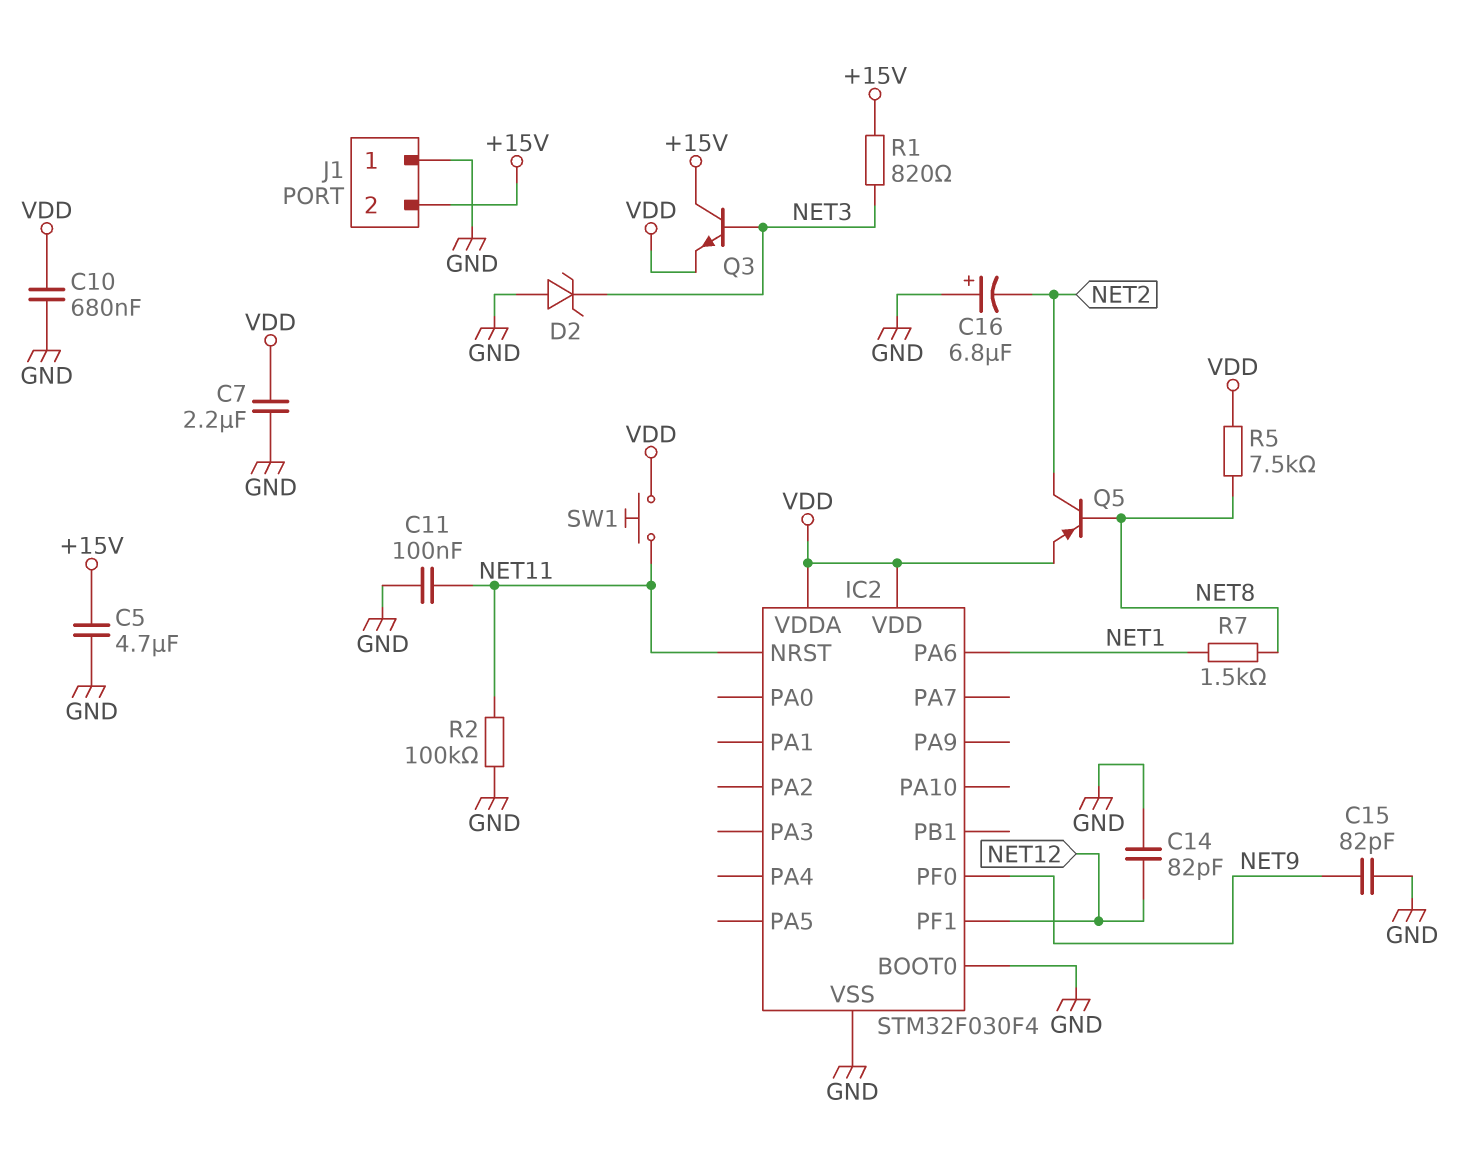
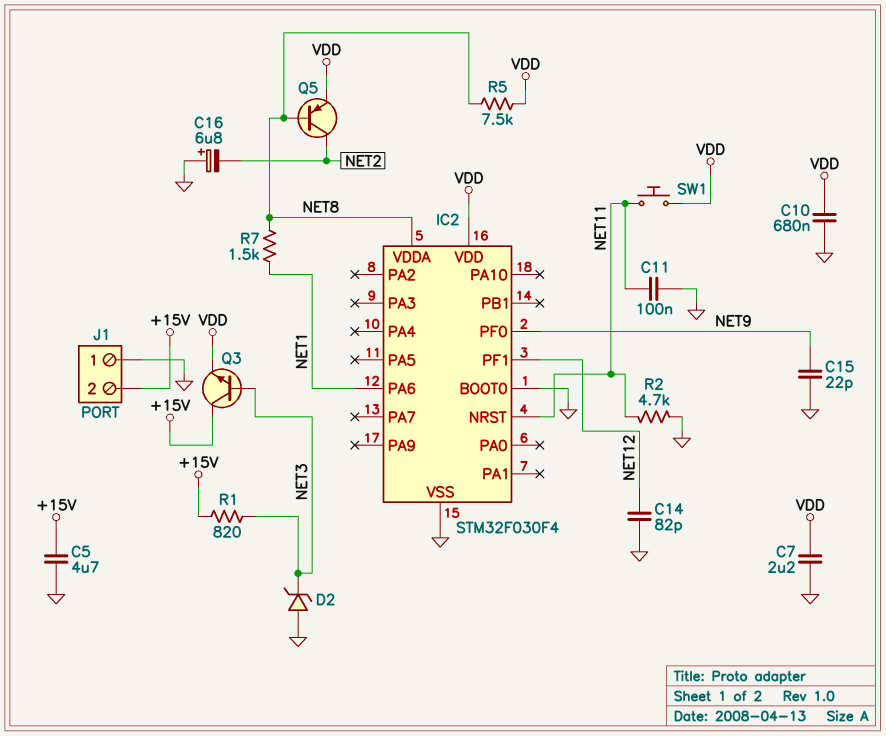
C15: 82pF (GND, NET9) -> 22pF (GND, NET9)
IC2 pin VDDA: VDD -> NET8
R2: 100k (GND, NET11) -> 4.7k (GND, NET11)

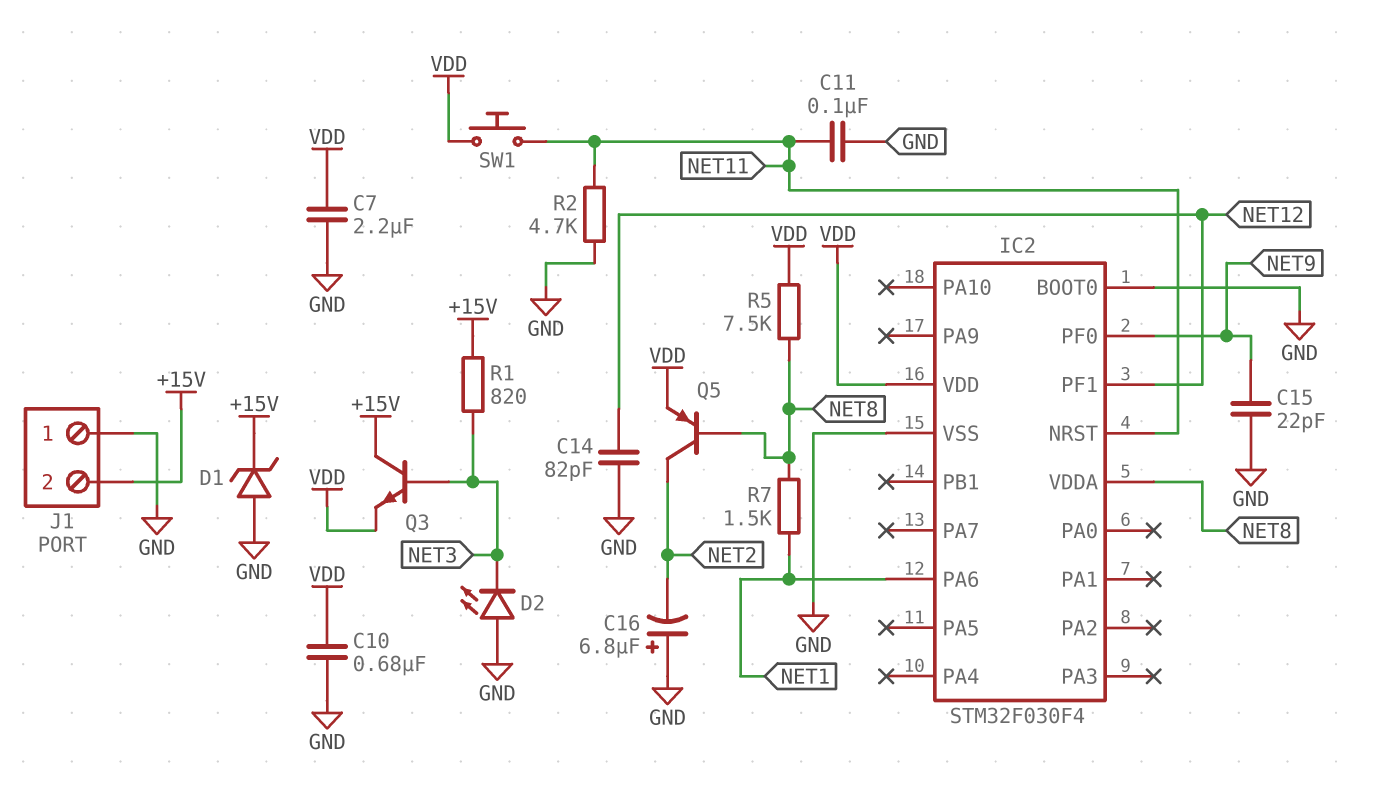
C5: 4.7uF (+15V, GND) -> none
D1: none -> zener (A GND, K +15V)
D2: zener (A GND, K NET3) -> LED (A GND, K NET3)

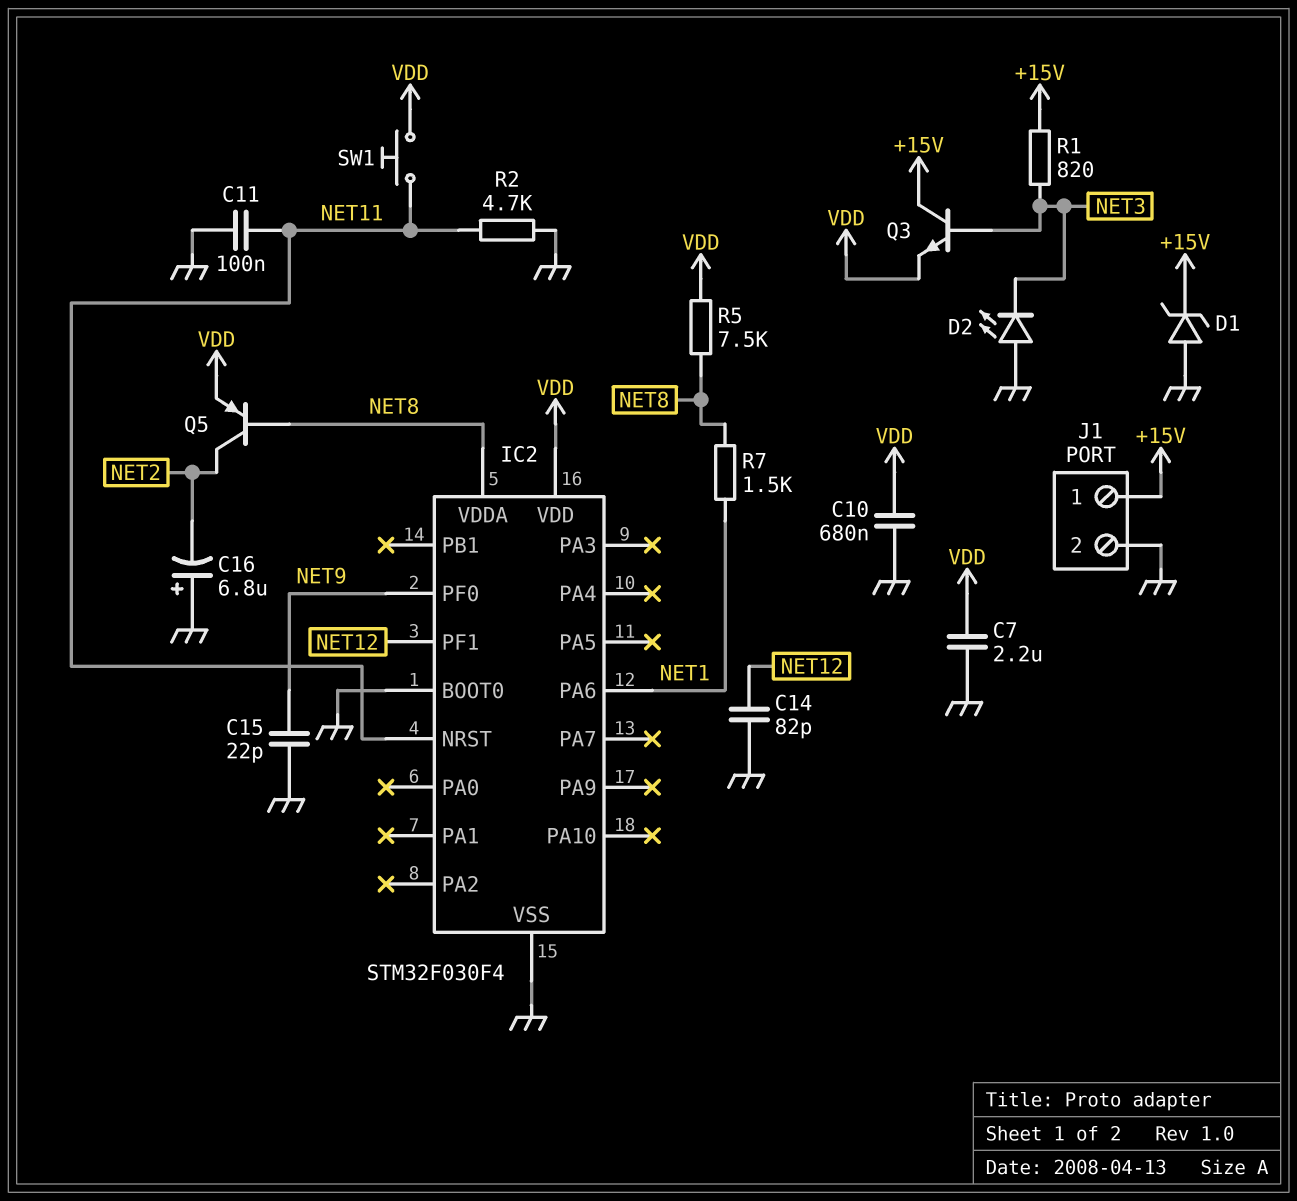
J1 pin 1: GND -> +15V
J1 pin 2: +15V -> GND

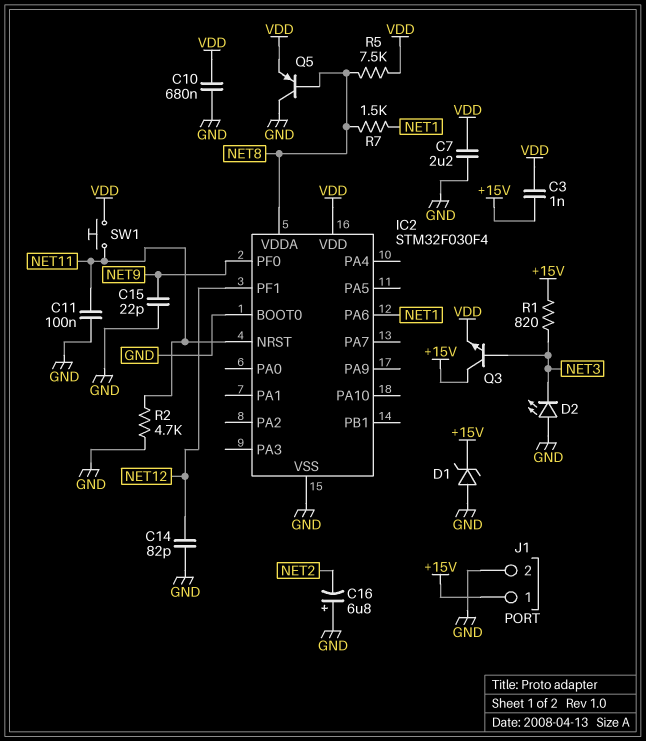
C3: none -> 1nF (+15V, VDD)
Q5: PNP (B NET8, C NET2, E VDD) -> PNP (B NET8, C GND, E VDD)

